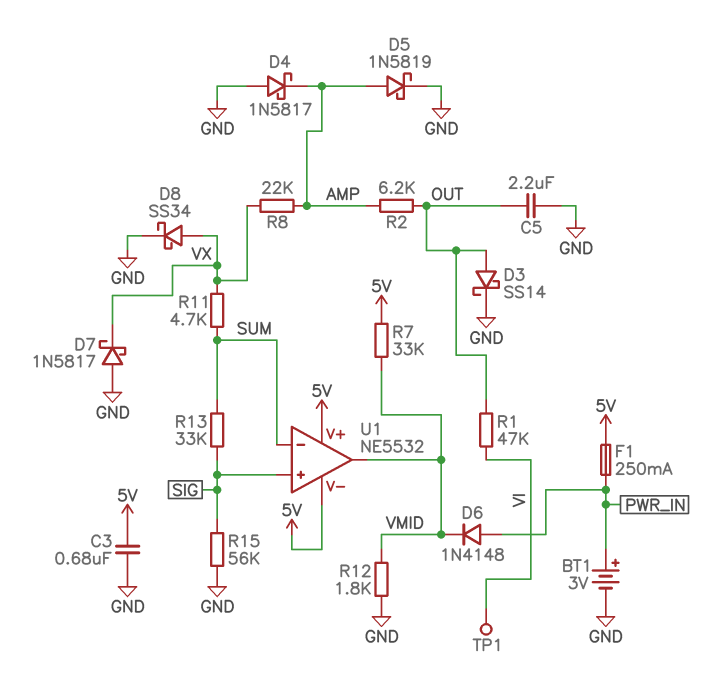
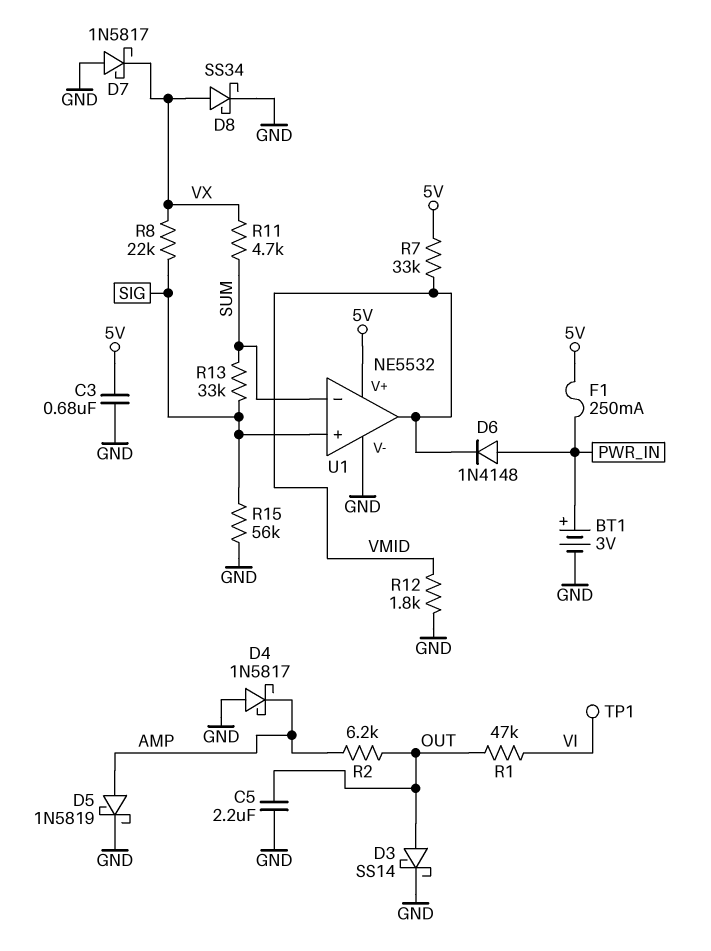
R8: 22k (AMP, VX) -> 22k (SIG, VX)
U1 pin V-: 5V -> GND

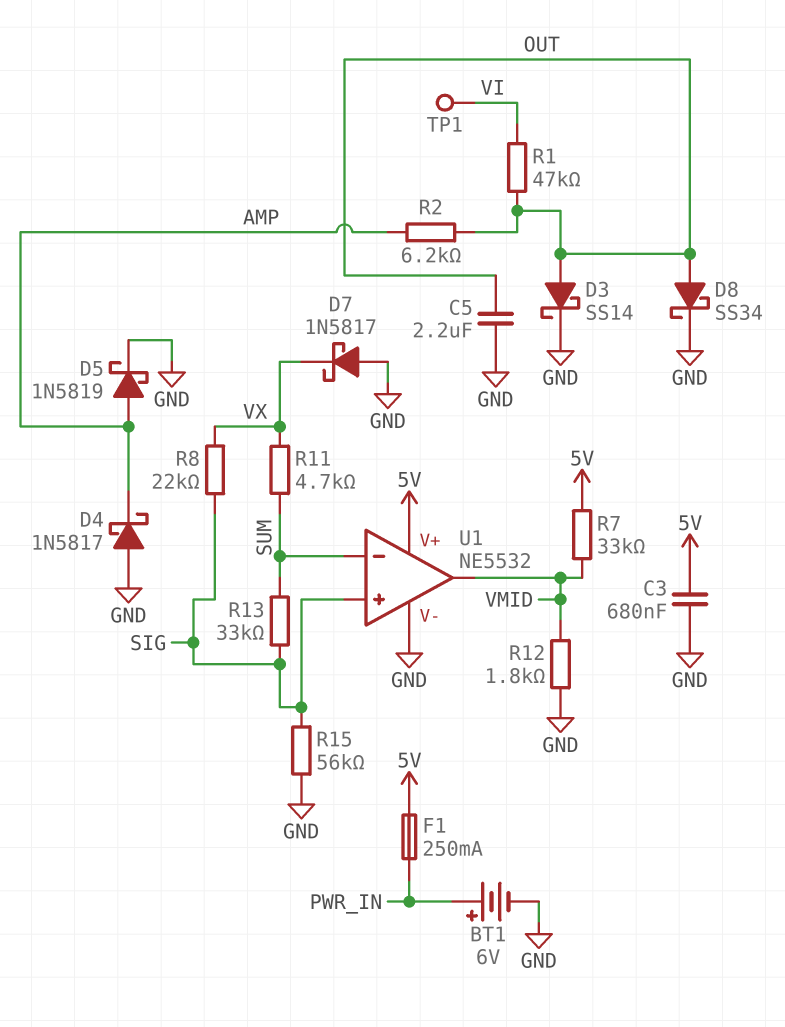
BT1: 3V (plus PWR_IN, minus GND) -> 6V (plus PWR_IN, minus GND)
D6: diode 1N4148 (A PWR_IN, K VMID) -> none
D8: schottky SS34 (A VX, K GND) -> schottky SS34 (A OUT, K GND)

